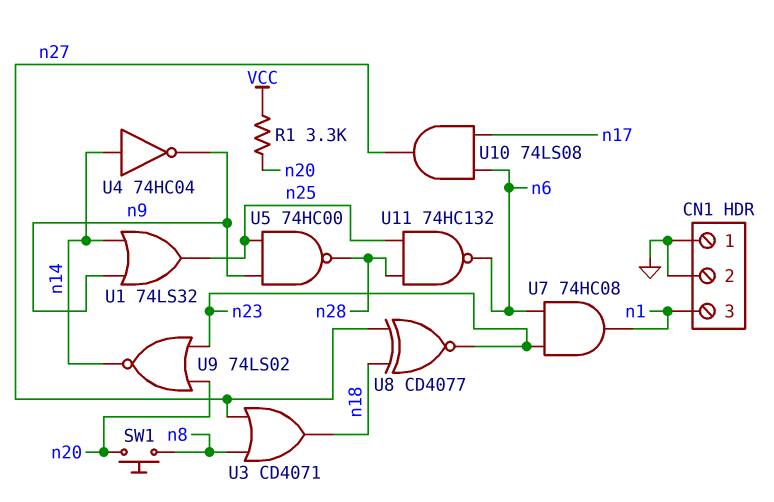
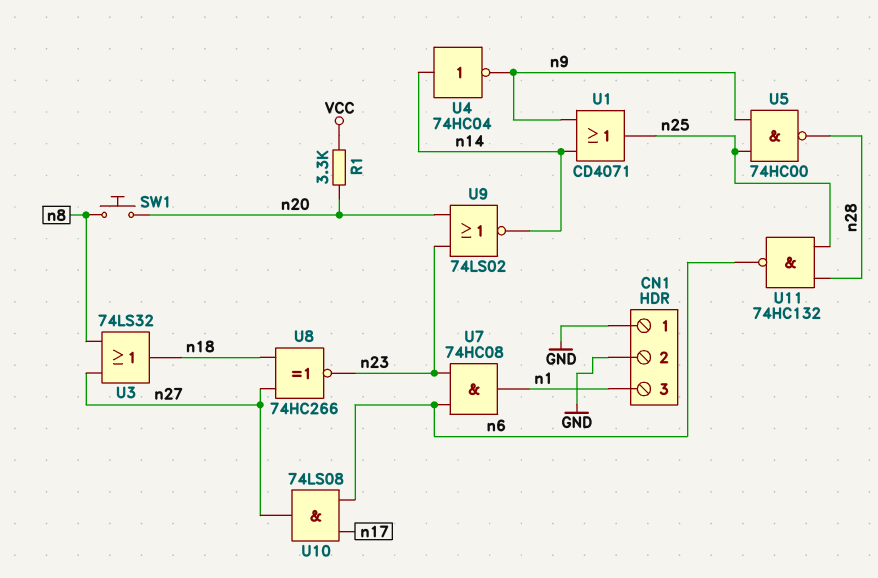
U1: OR 74LS32 (in n9, in n14, out n25) -> OR CD4071 (in n9, in n14, out n25)
U3: OR CD4071 (in n8, in n27, out n18) -> OR 74LS32 (in n8, in n27, out n18)
U8: XNOR CD4077 (in n18, in n27, out n23) -> XNOR 74HC266 (in n18, in n27, out n23)

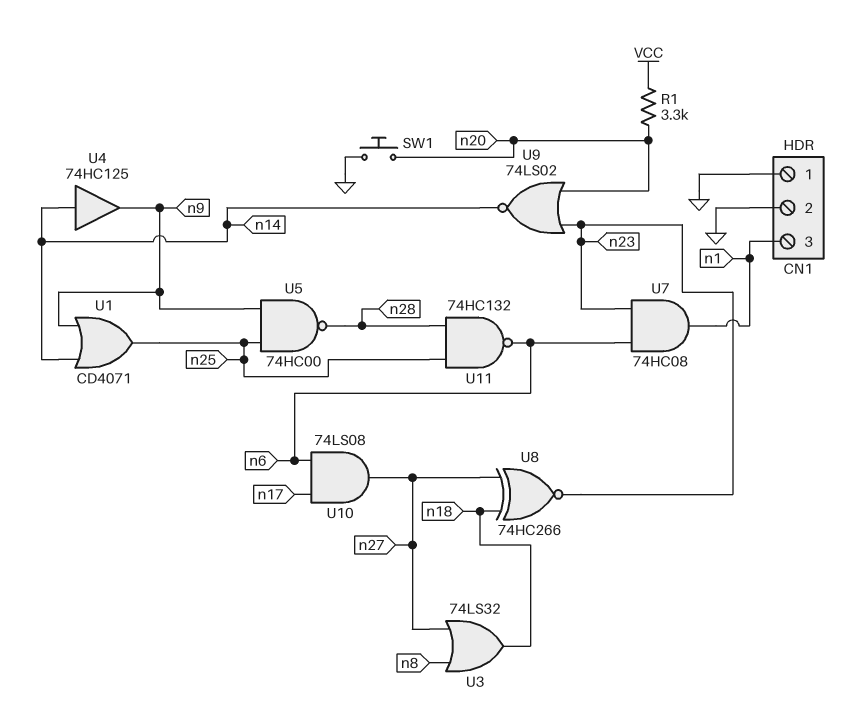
SW1: button (n8, n20) -> button (GND, n20)
U4: NOT 74HC04 (in n14, out n9) -> buffer 74HC125 (in n14, out n9)

